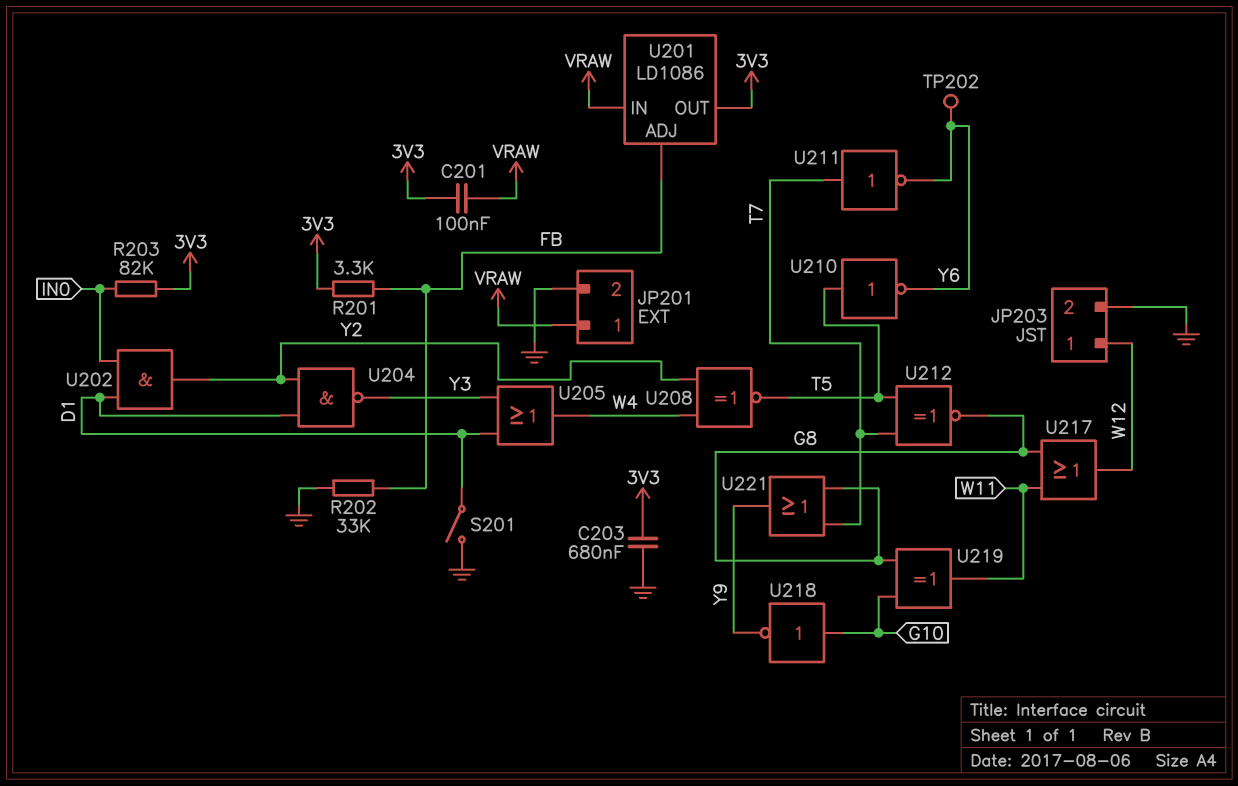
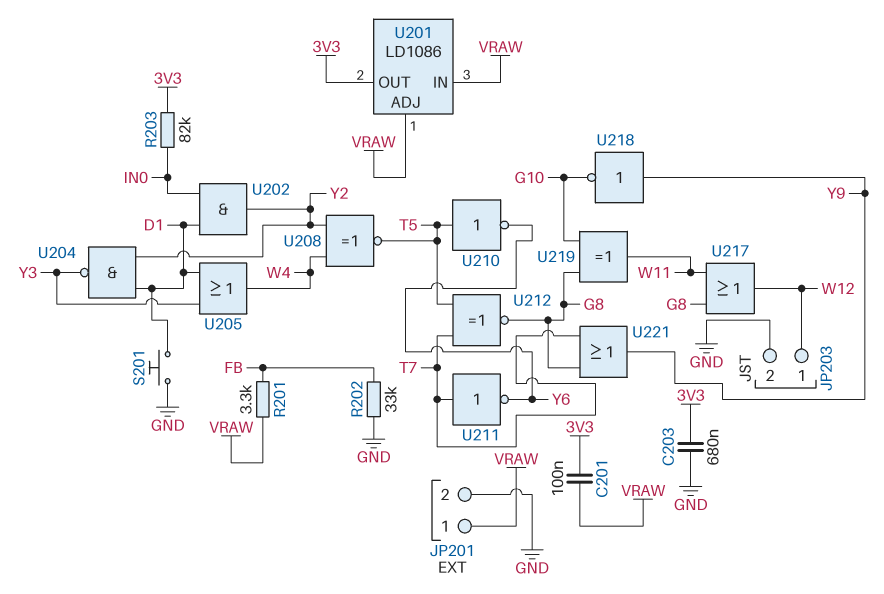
R201: 3.3k (3V3, FB) -> 3.3k (FB, VRAW)
S201: switch (D1, GND) -> button (D1, GND)
TP202: test point (Y6) -> none
U201 pin ADJ: FB -> VRAW
U218: NOT (in G10, out Y9) -> NOT (in Y9, out G10)

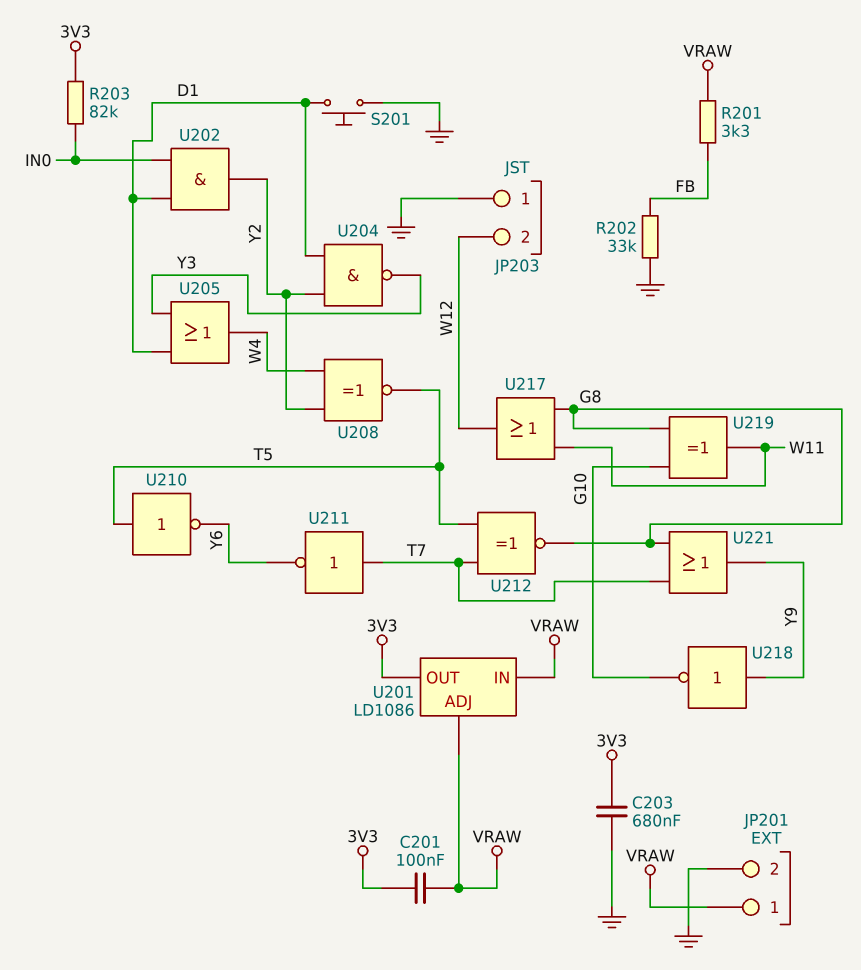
JP203 pin 1: W12 -> GND
JP203 pin 2: GND -> W12

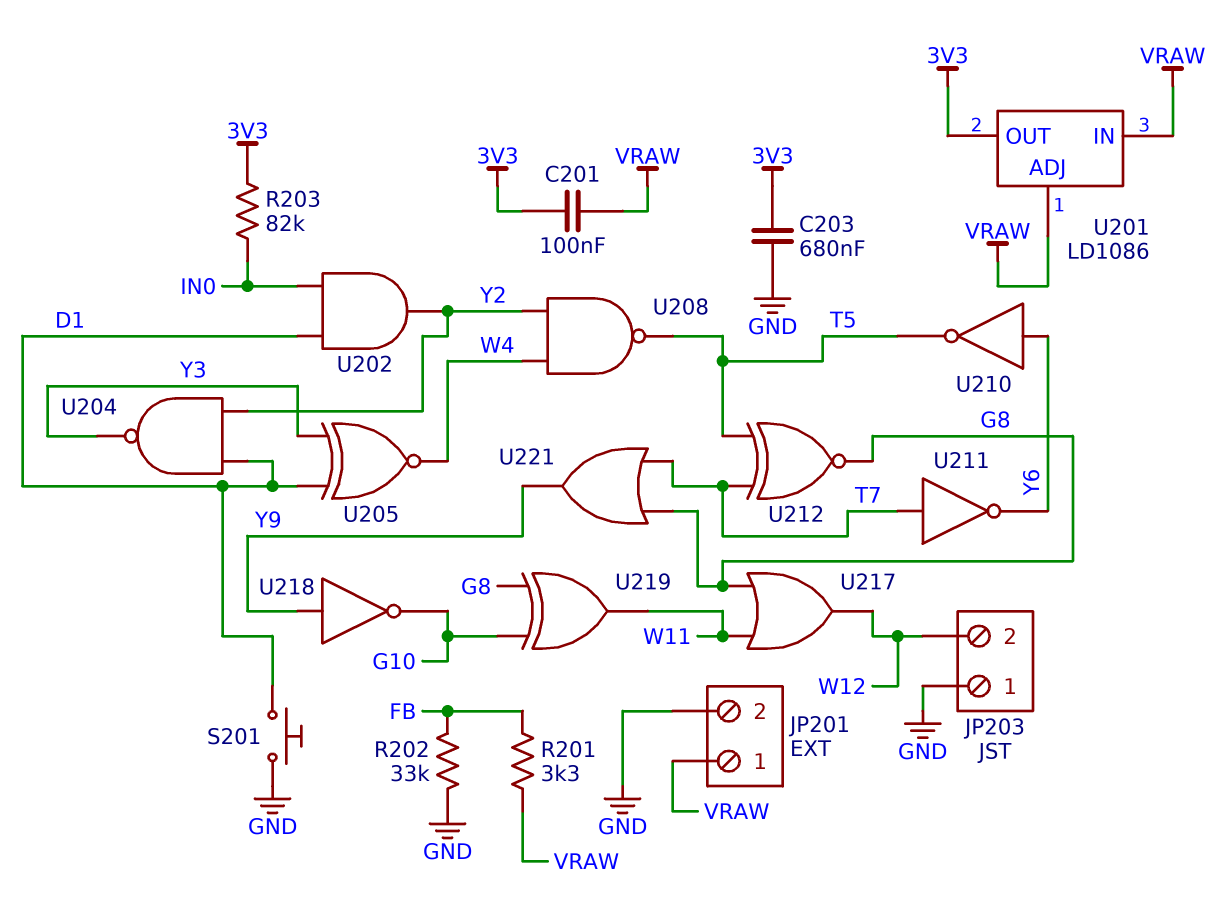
U205: OR (in D1, in Y3, out W4) -> XNOR (in D1, in Y3, out W4)
U208: XNOR (in W4, in Y2, out T5) -> NAND (in W4, in Y2, out T5)
U210: NOT (in T5, out Y6) -> NOT (in Y6, out T5)

